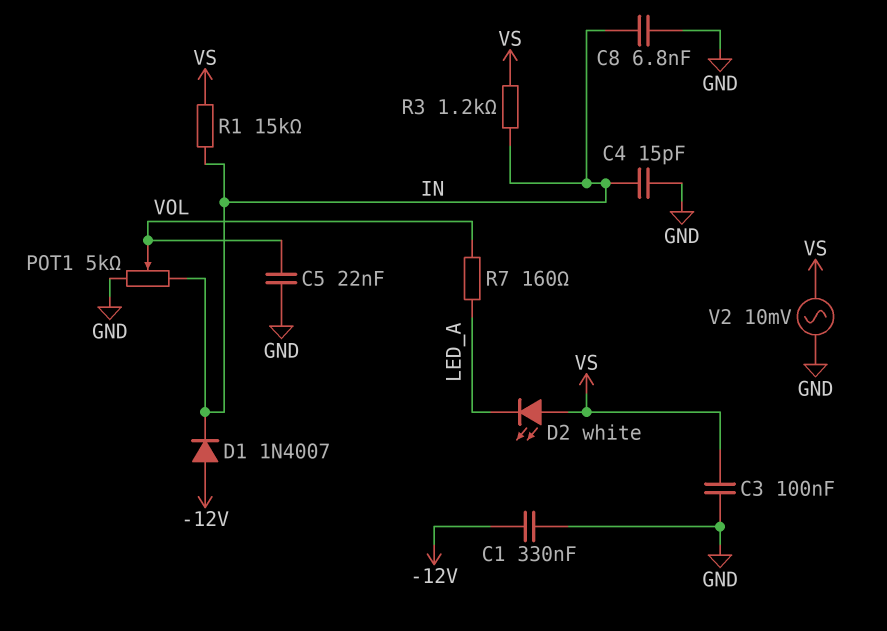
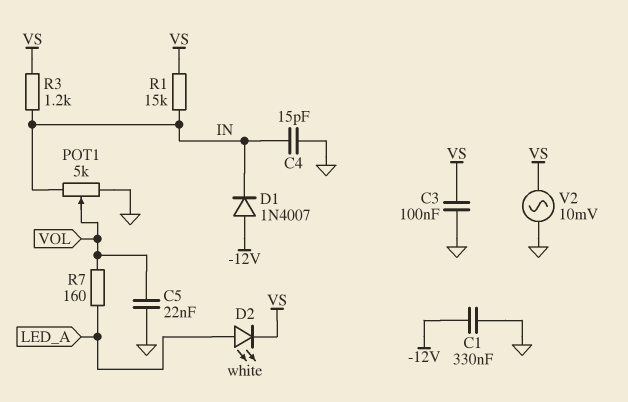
C8: 6.8nF (GND, IN) -> none
D2: LED white (A VS, K LED_A) -> LED white (A LED_A, K VS)

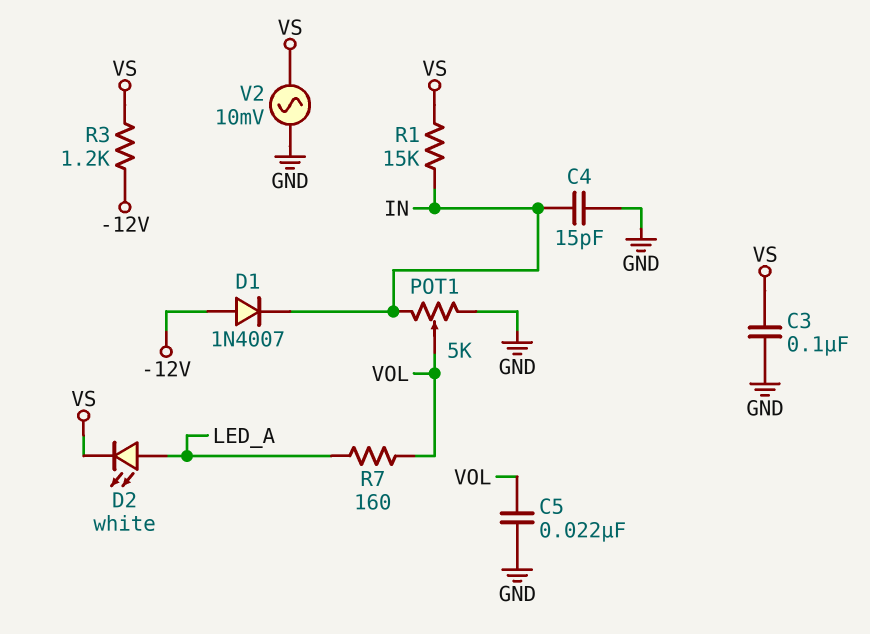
C1: 330nF (-12V, GND) -> none
R3: 1.2k (IN, VS) -> 1.2k (-12V, VS)

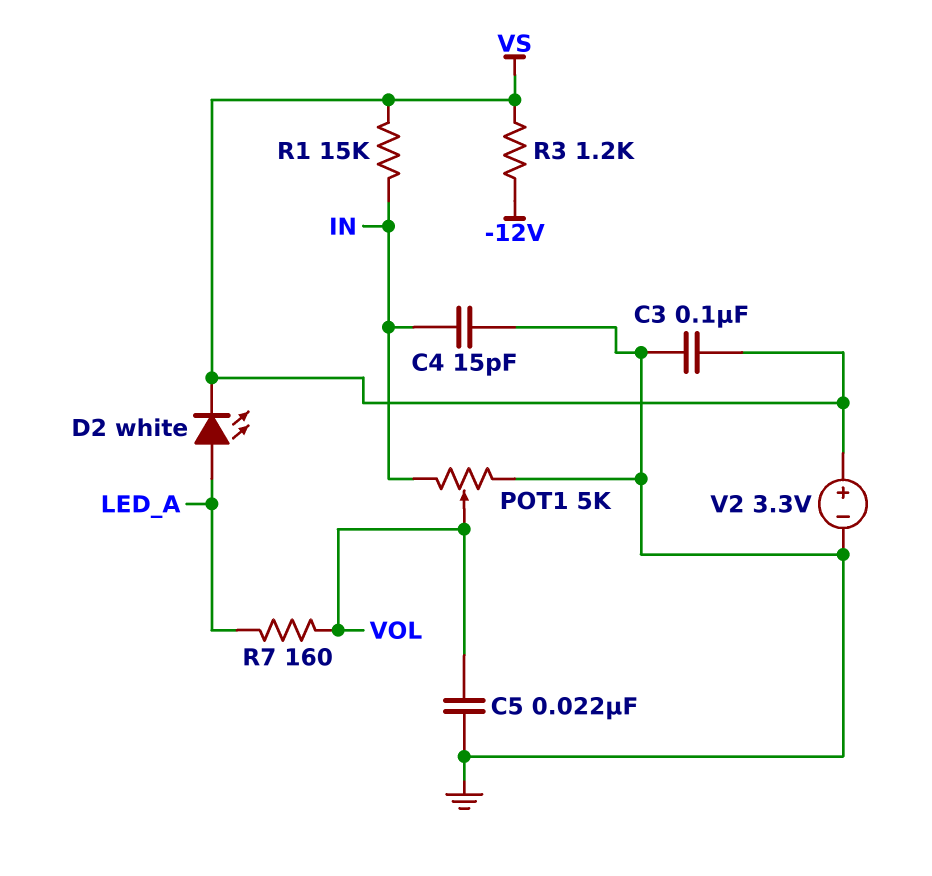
D1: diode 1N4007 (A -12V, K IN) -> none
V2: AC 10mV (GND, VS) -> 3.3V (plus VS, minus GND)

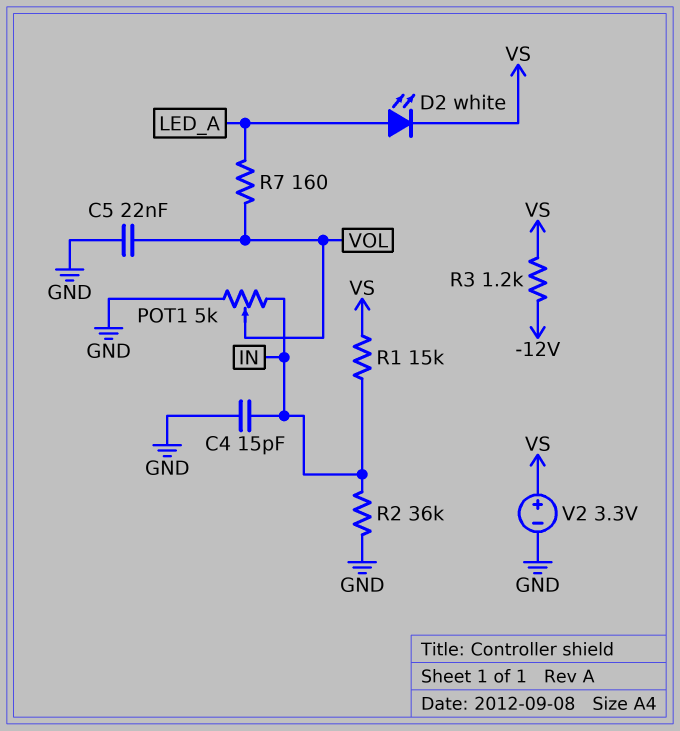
C3: 100nF (GND, VS) -> none
R2: none -> 36k (GND, IN)

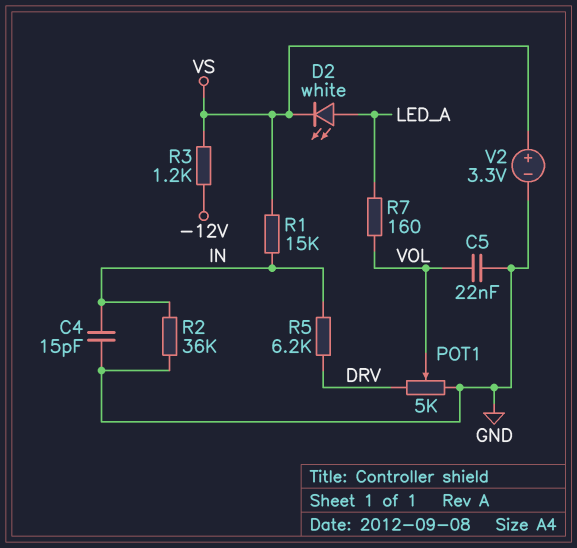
POT1: 5k (GND, IN, wiper VOL) -> 5k (DRV, GND, wiper VOL)
R5: none -> 6.2k (DRV, IN)

